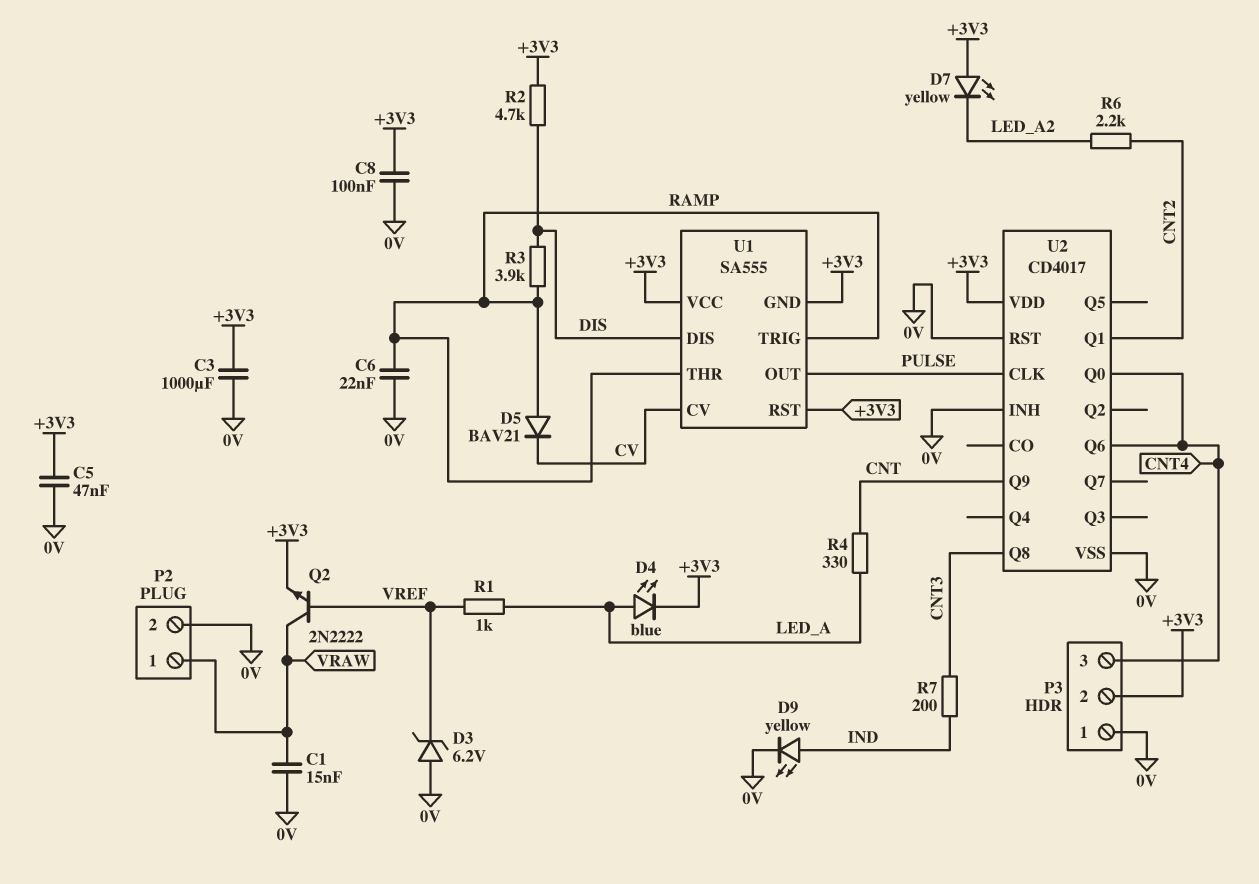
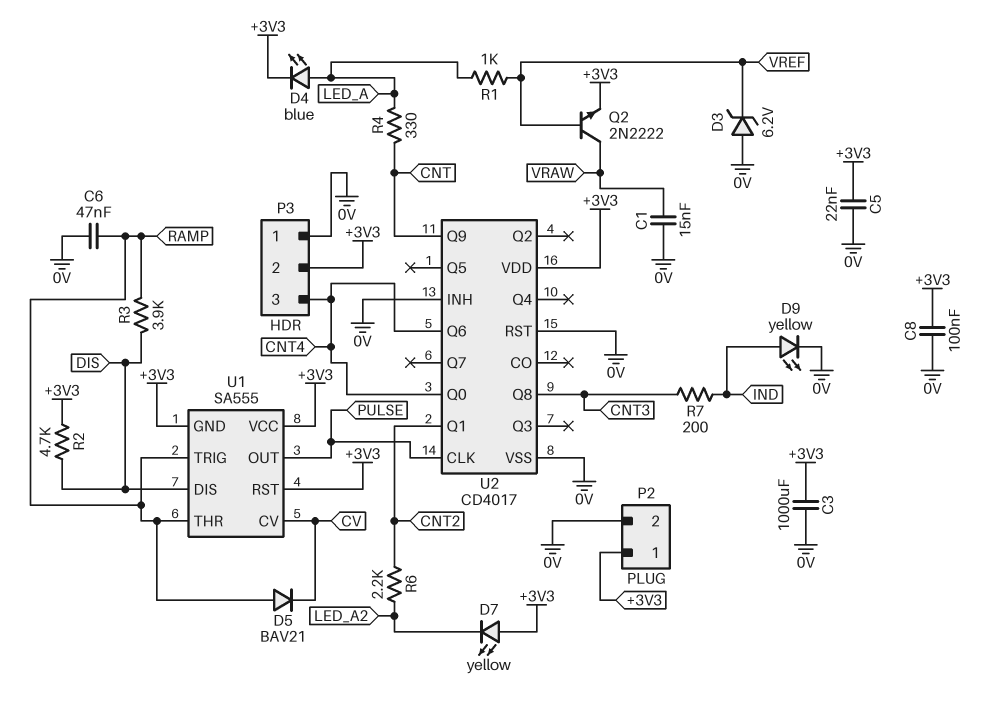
C5: 47nF (+3V3, 0V) -> 22nF (+3V3, 0V)
C6: 22nF (0V, RAMP) -> 47nF (0V, RAMP)
P2 pin 1: VRAW -> +3V3

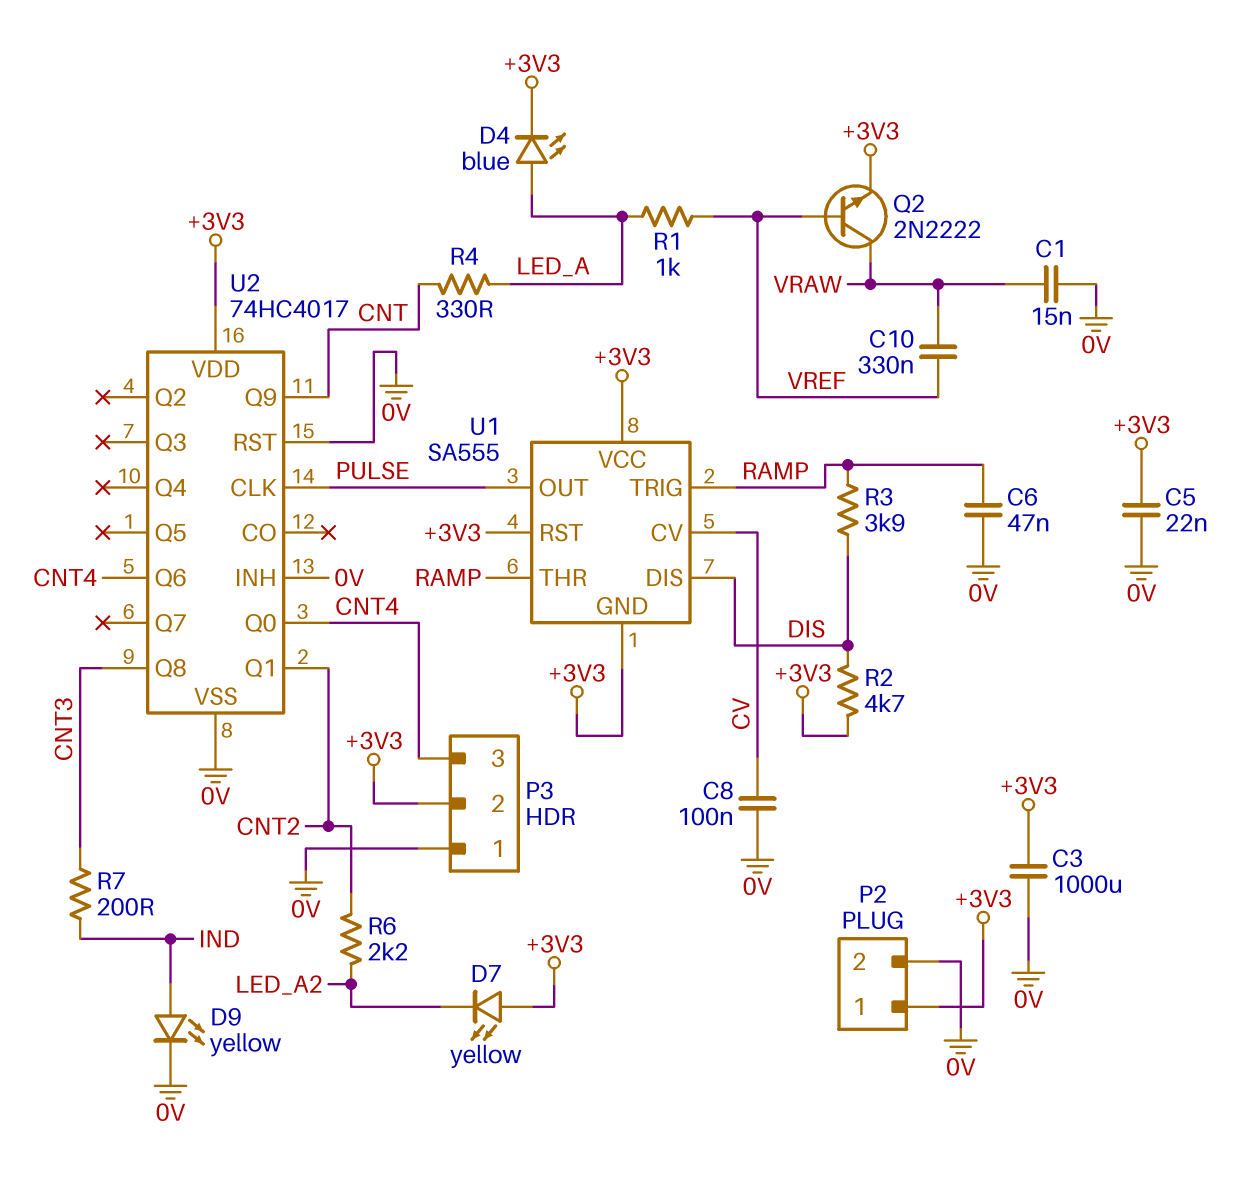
C8: 100nF (+3V3, 0V) -> 100nF (0V, CV)
C10: none -> 330nF (VRAW, VREF)
D3: zener 6.2V (A 0V, K VREF) -> none
D5: diode BAV21 (A RAMP, K CV) -> none
U2: CD4017 -> 74HC4017

